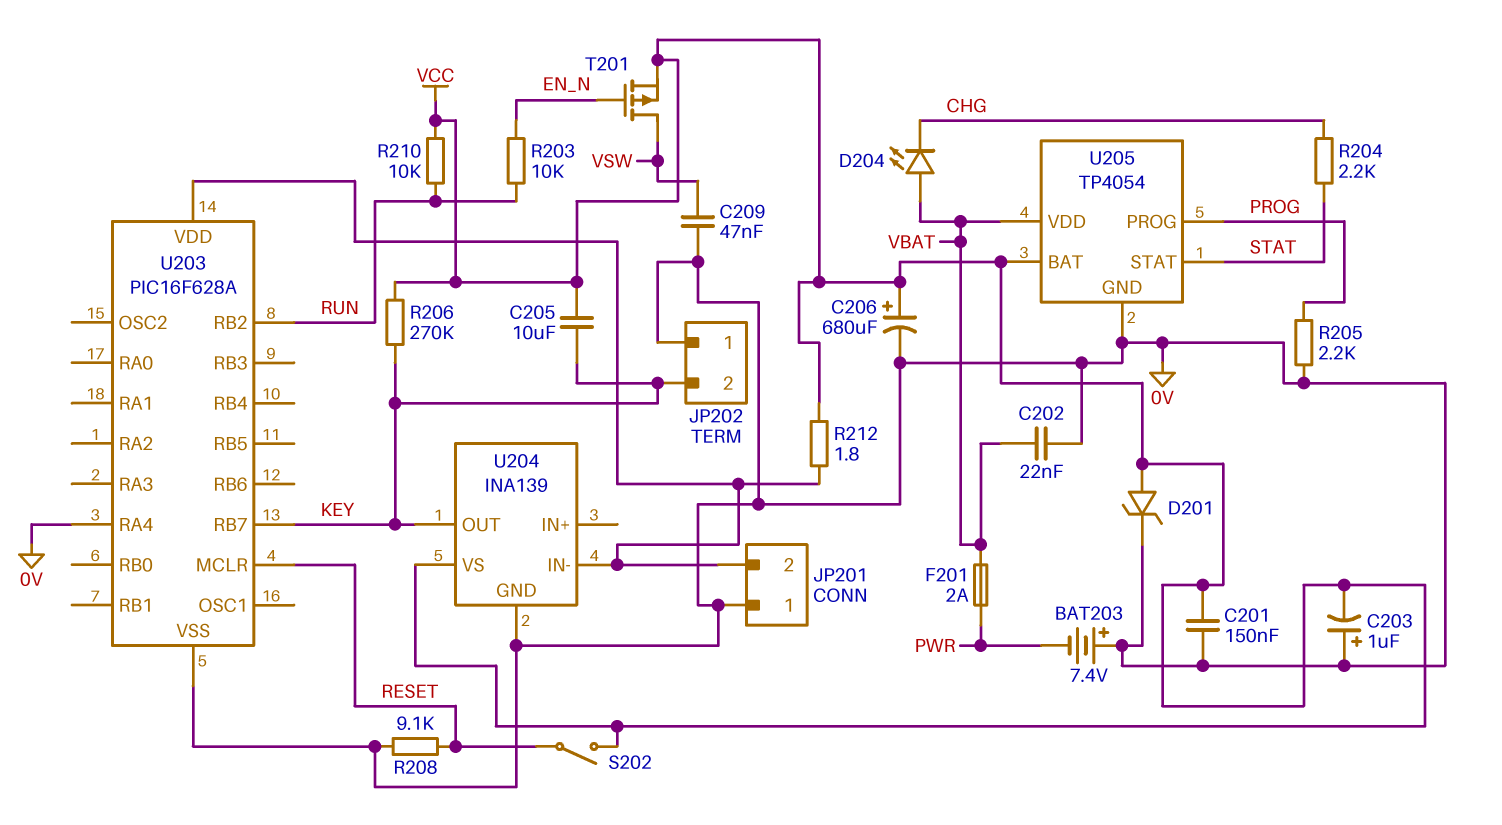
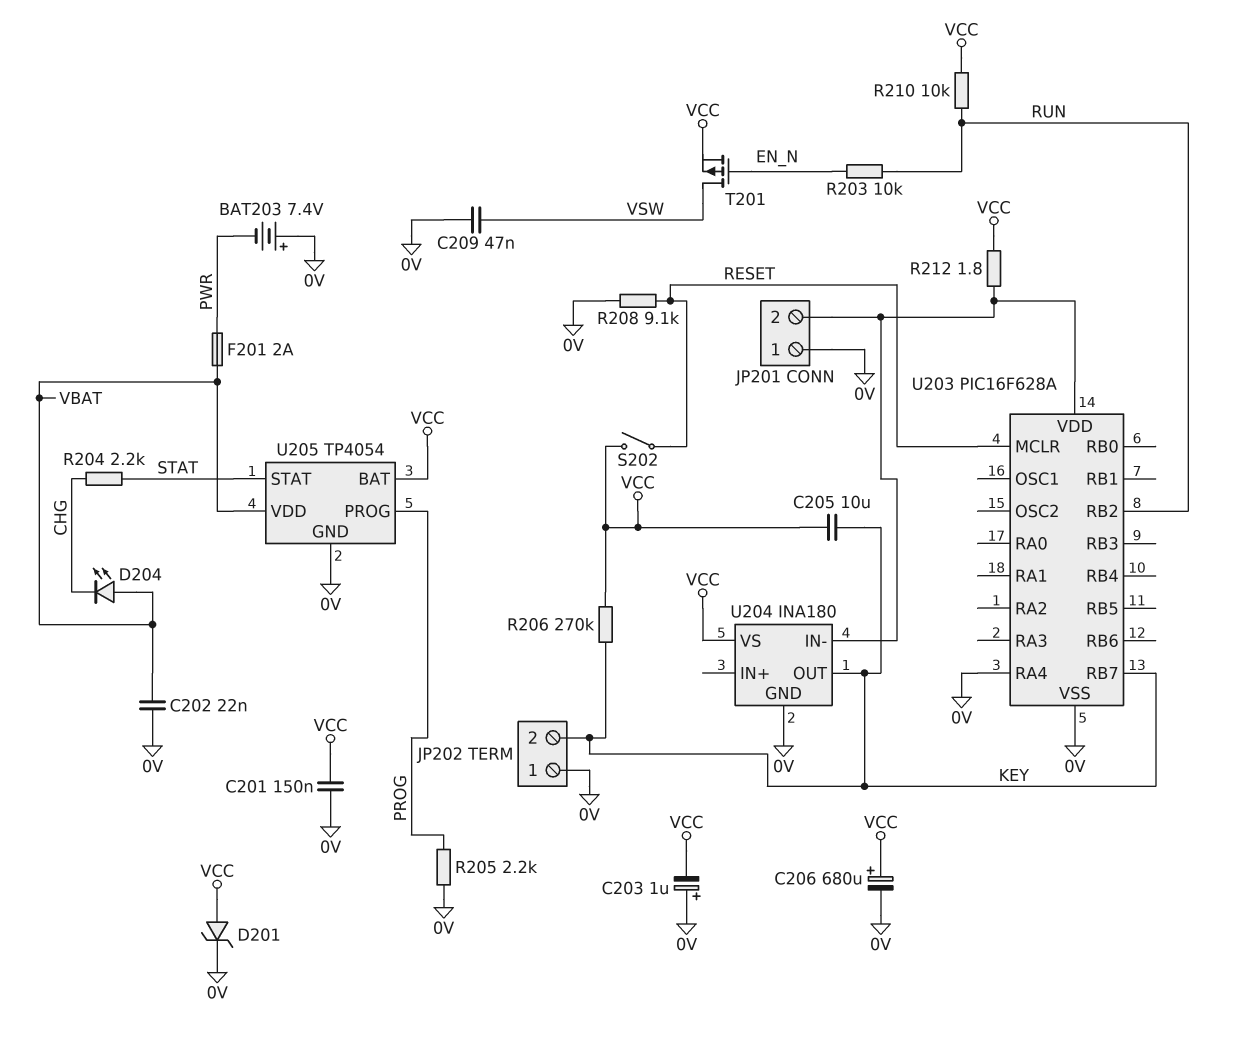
U204: INA139 -> INA180

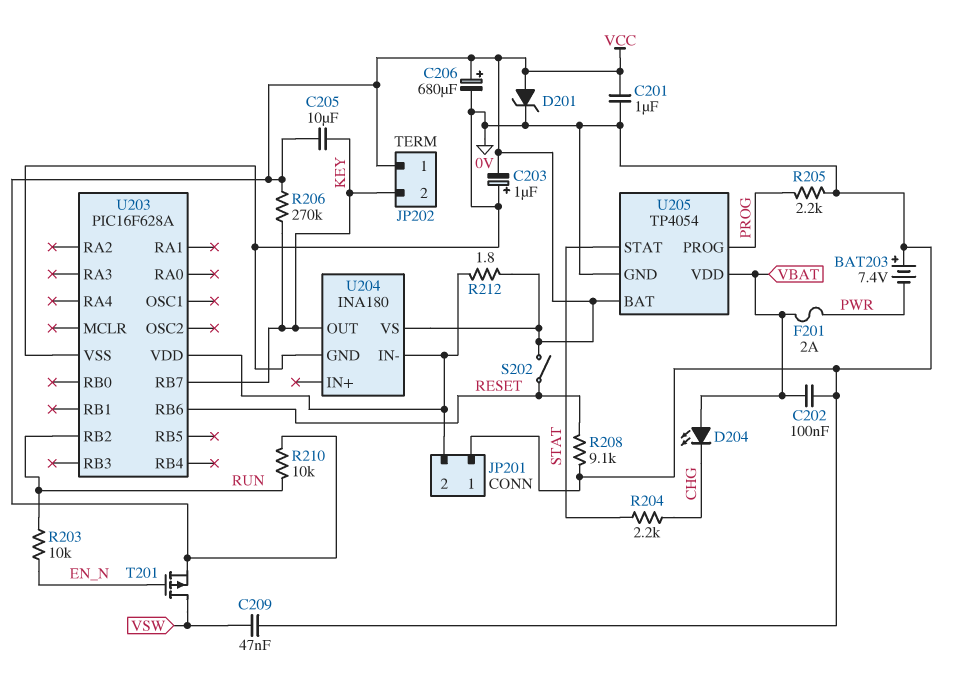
C201: 150nF (0V, VCC) -> 1uF (0V, VCC)
C202: 22nF (0V, VBAT) -> 100nF (0V, VBAT)
JP202 pin 1: 0V -> VCC
U203 pin MCLR: RESET -> none
U203 pin RA4: 0V -> none
U203 pin RB6: none -> RESET

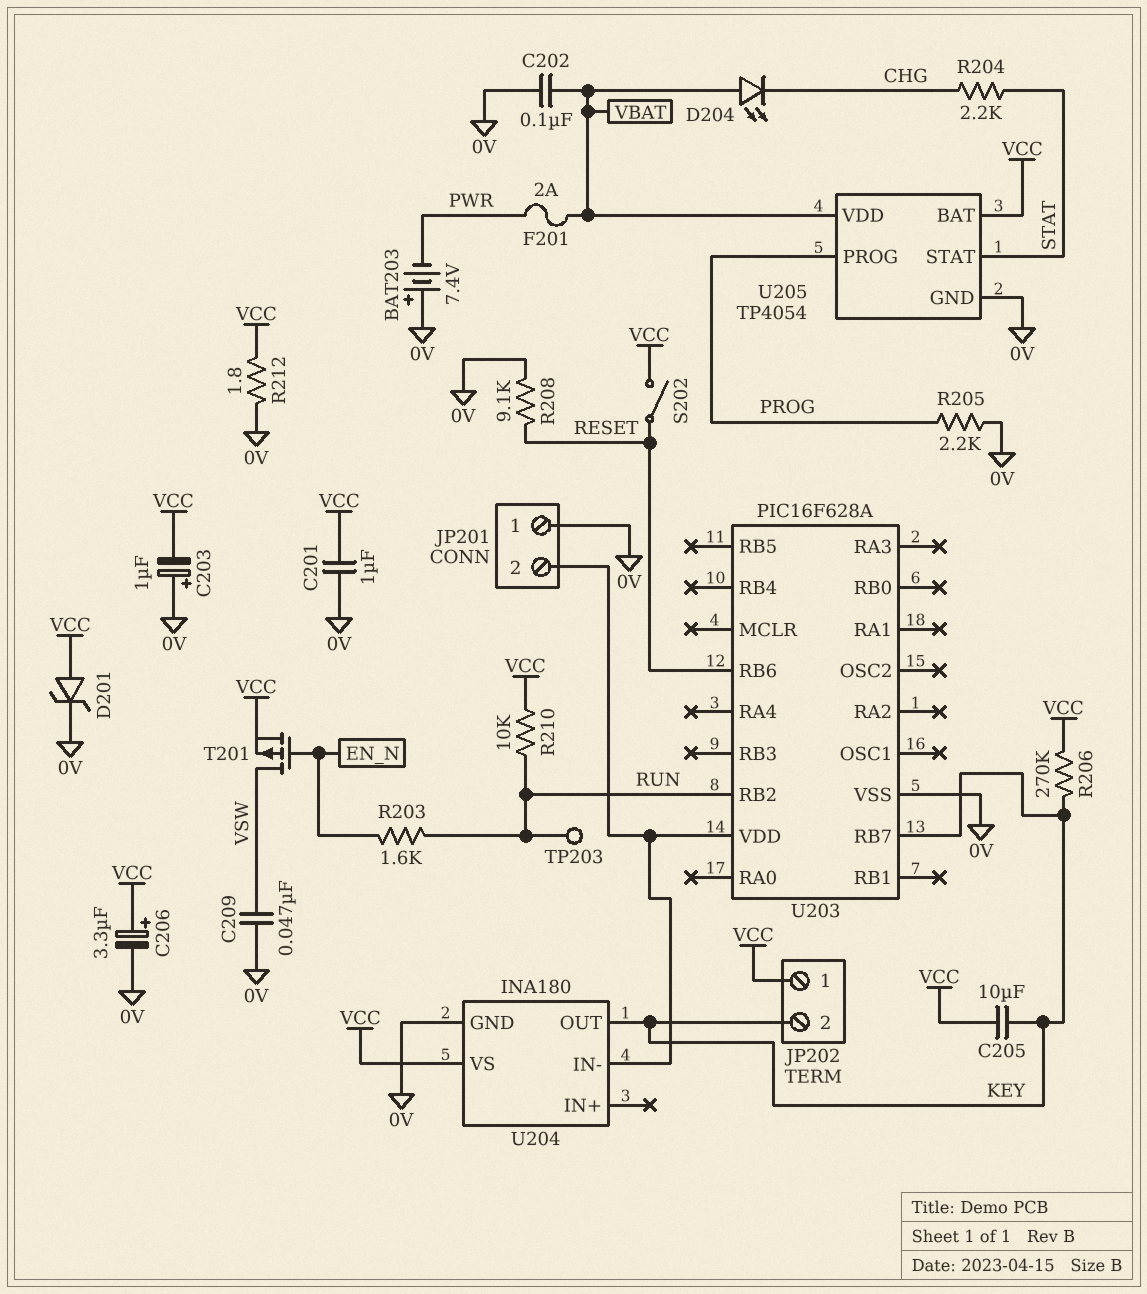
C206: 680uF (plus VCC, minus 0V) -> 3.3uF (plus VCC, minus 0V)
R203: 10k (EN_N, RUN) -> 1.6k (EN_N, RUN)
R212: 1.8 (JP201/2, VCC) -> 1.8 (0V, VCC)
TP203: none -> test point (RUN)

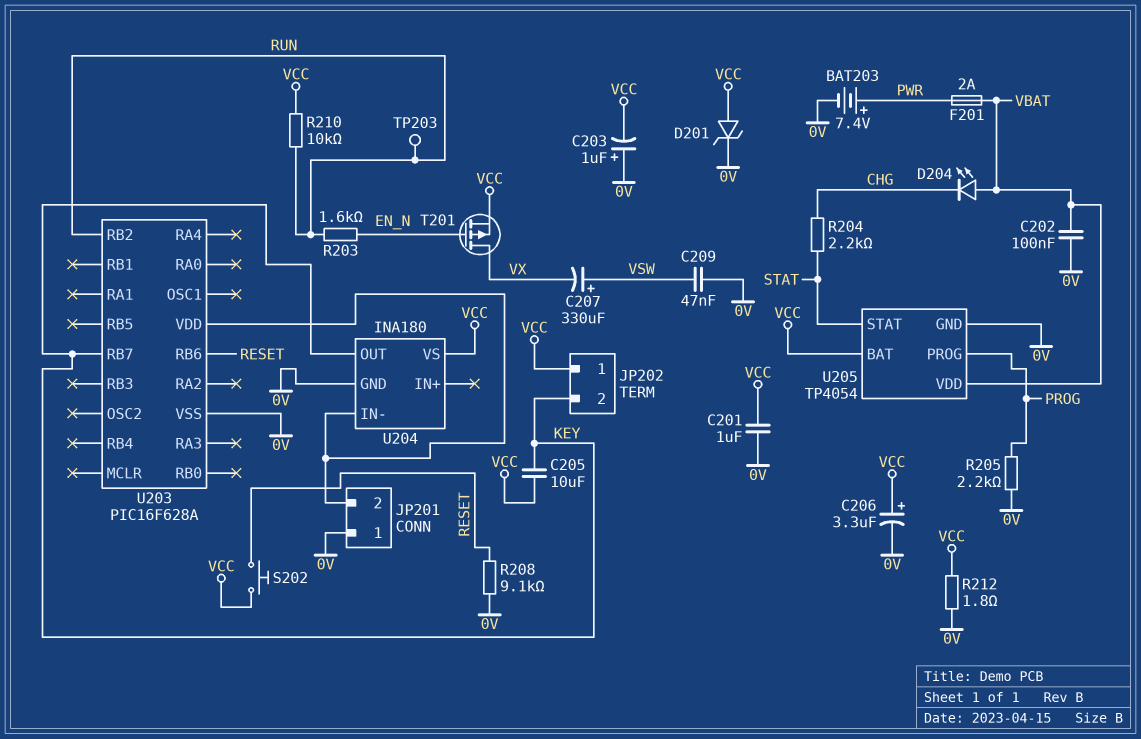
BAT203: 7.4V (plus 0V, minus PWR) -> 7.4V (plus PWR, minus 0V)
C207: none -> 330uF (plus VSW, minus VX)
R206: 270k (KEY, VCC) -> none
S202: switch (RESET, VCC) -> button (RESET, VCC)
T201: PMOS (G EN_N, D VSW, S VCC) -> PMOS (G EN_N, D VX, S VCC)

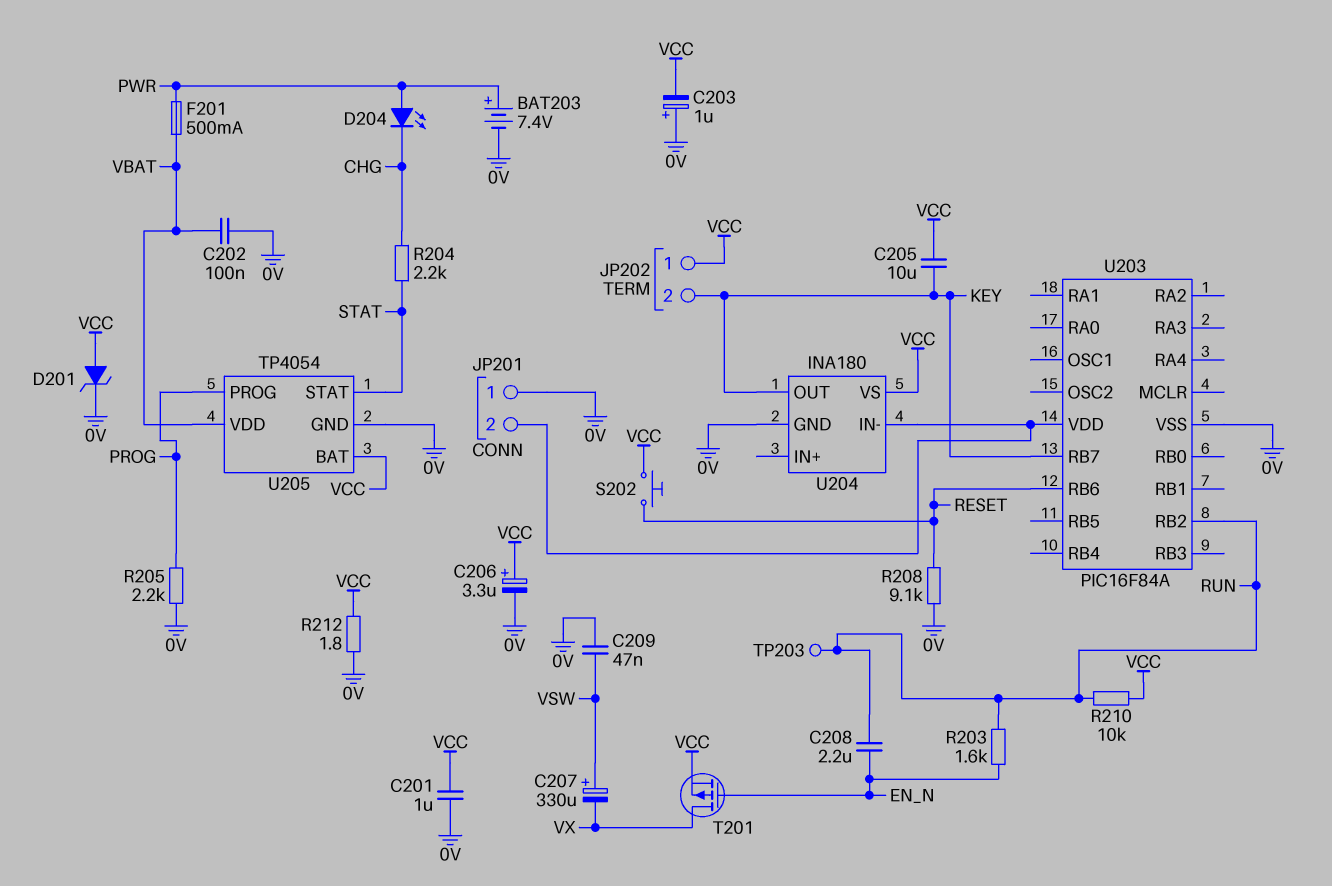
C208: none -> 2.2uF (EN_N, RUN)
D204: LED (A VBAT, K CHG) -> LED (A PWR, K CHG)
F201: 2A (PWR, VBAT) -> 500mA (PWR, VBAT)
U203: PIC16F628A -> PIC16F84A

